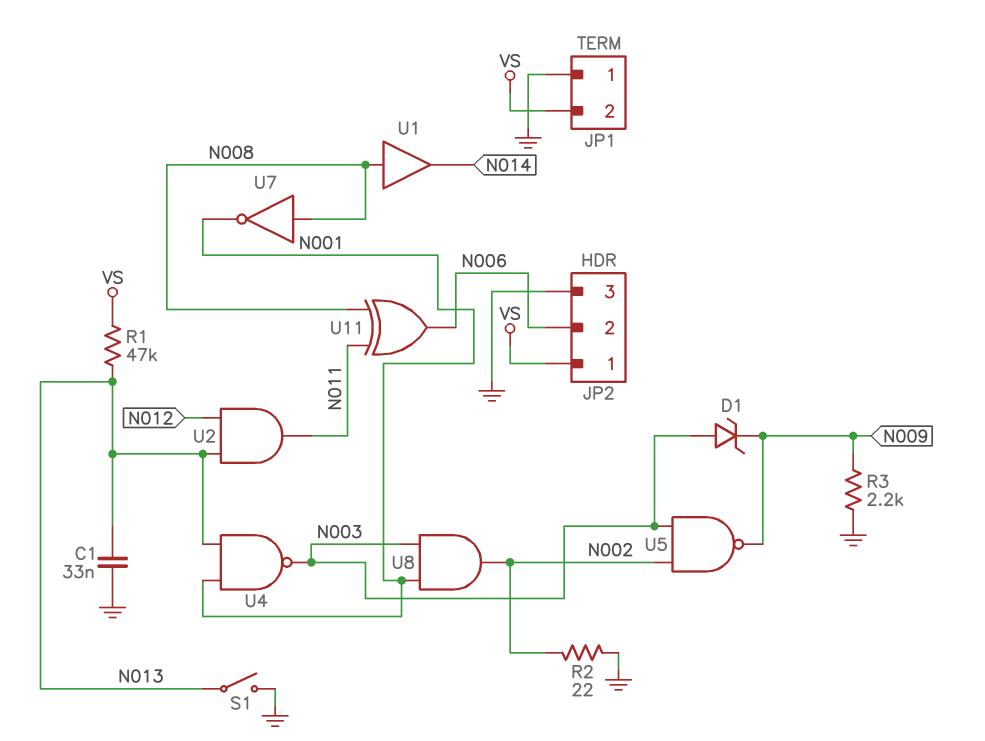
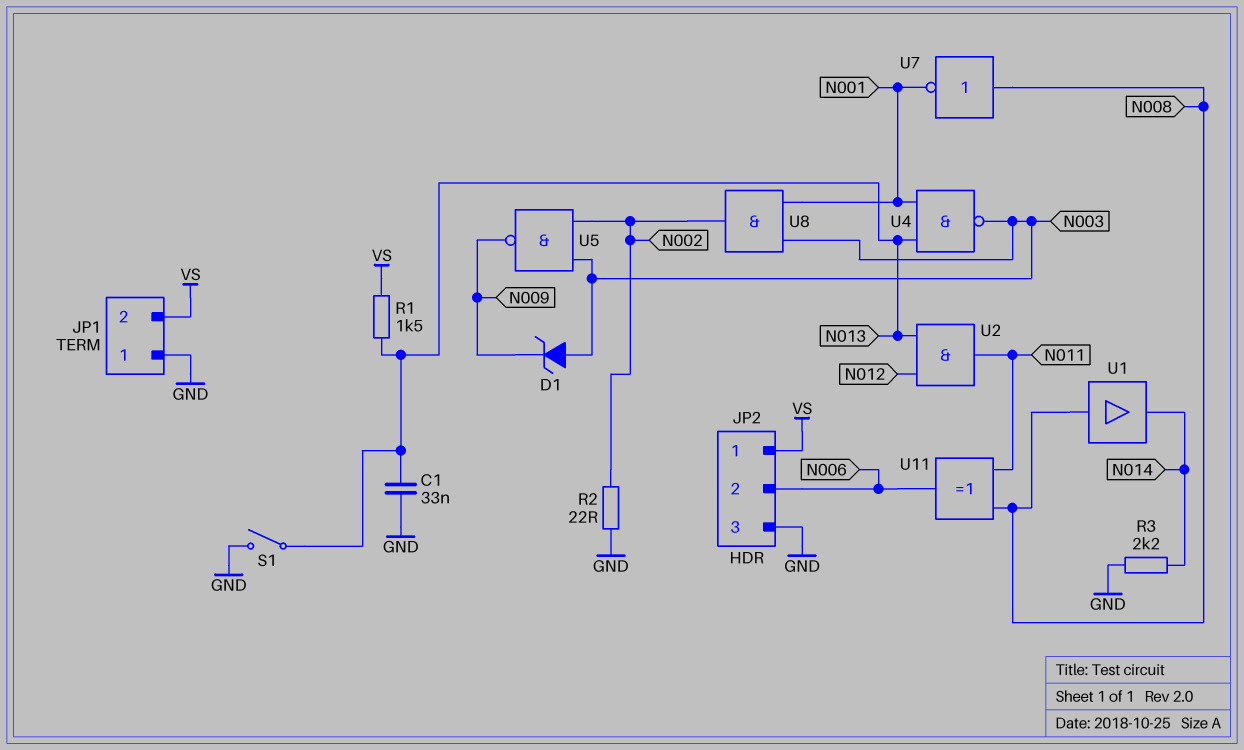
R1: 47k (N013, VS) -> 1.5k (N013, VS)
R3: 2.2k (GND, N009) -> 2.2k (GND, N014)

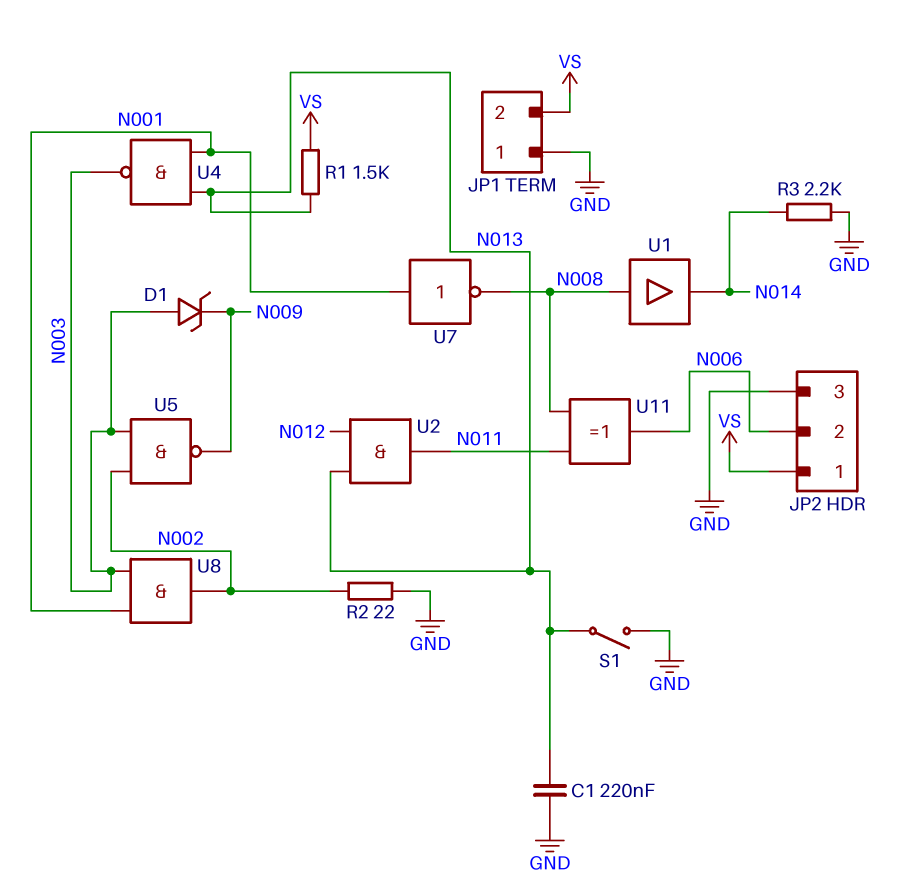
C1: 33nF (GND, N013) -> 220nF (GND, N013)
U7: NOT (in N008, out N001) -> NOT (in N001, out N008)

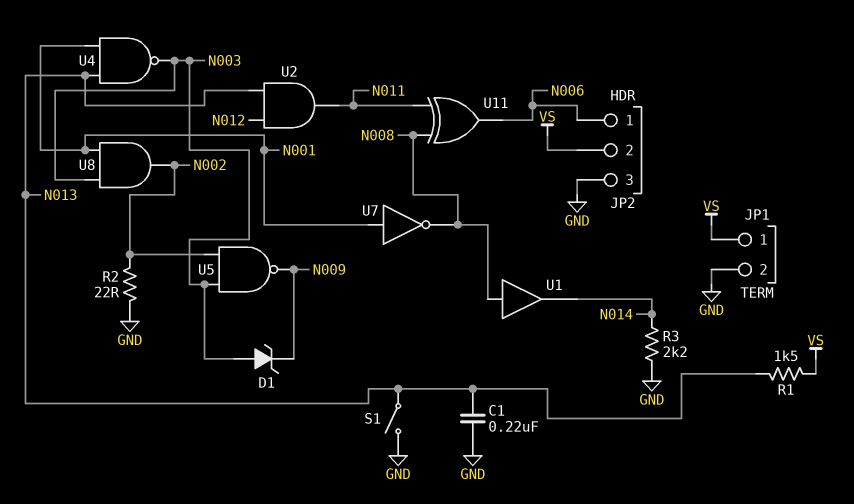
JP1 pin 1: GND -> VS
JP1 pin 2: VS -> GND
JP2 pin 1: VS -> N006
JP2 pin 2: N006 -> VS

